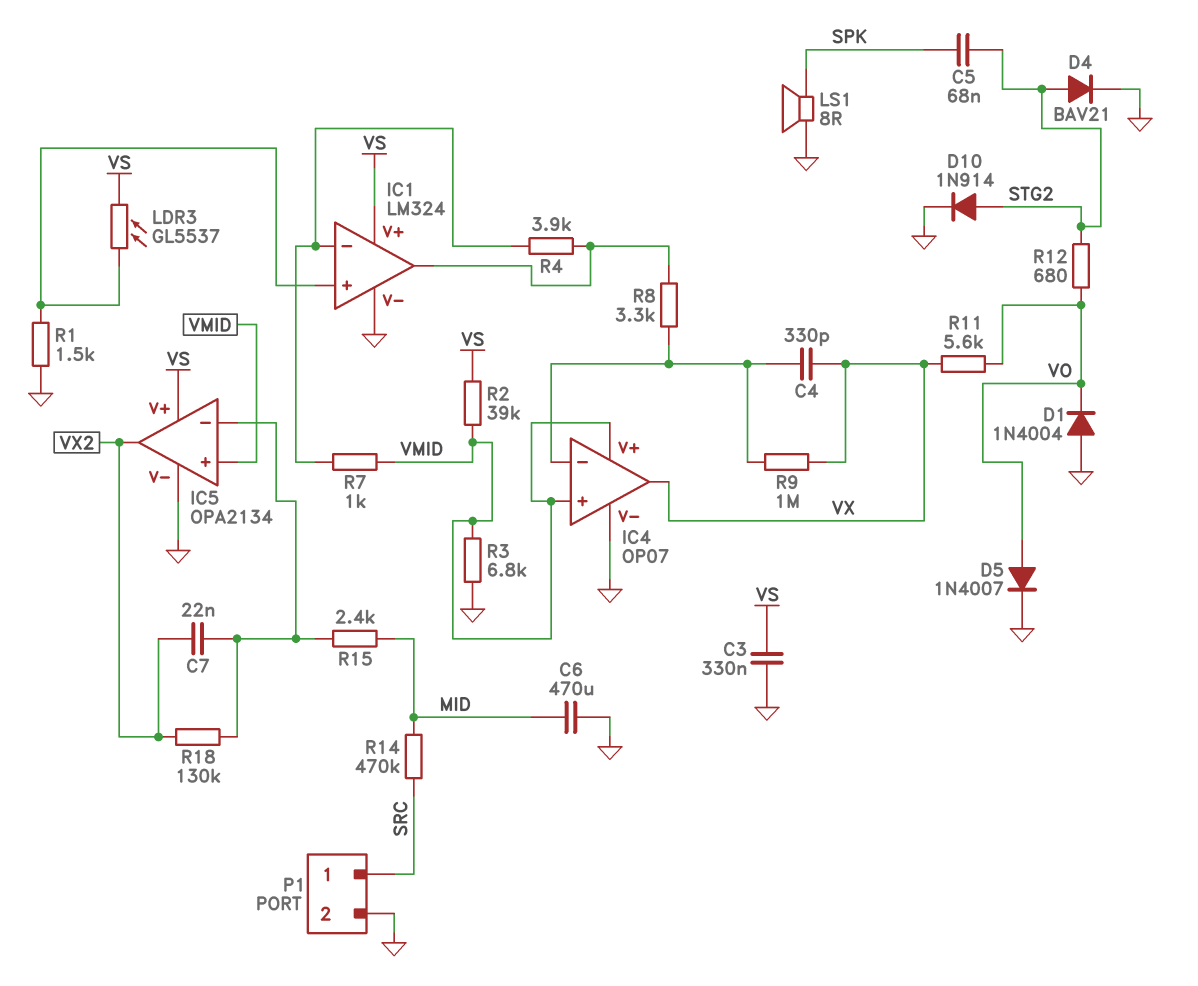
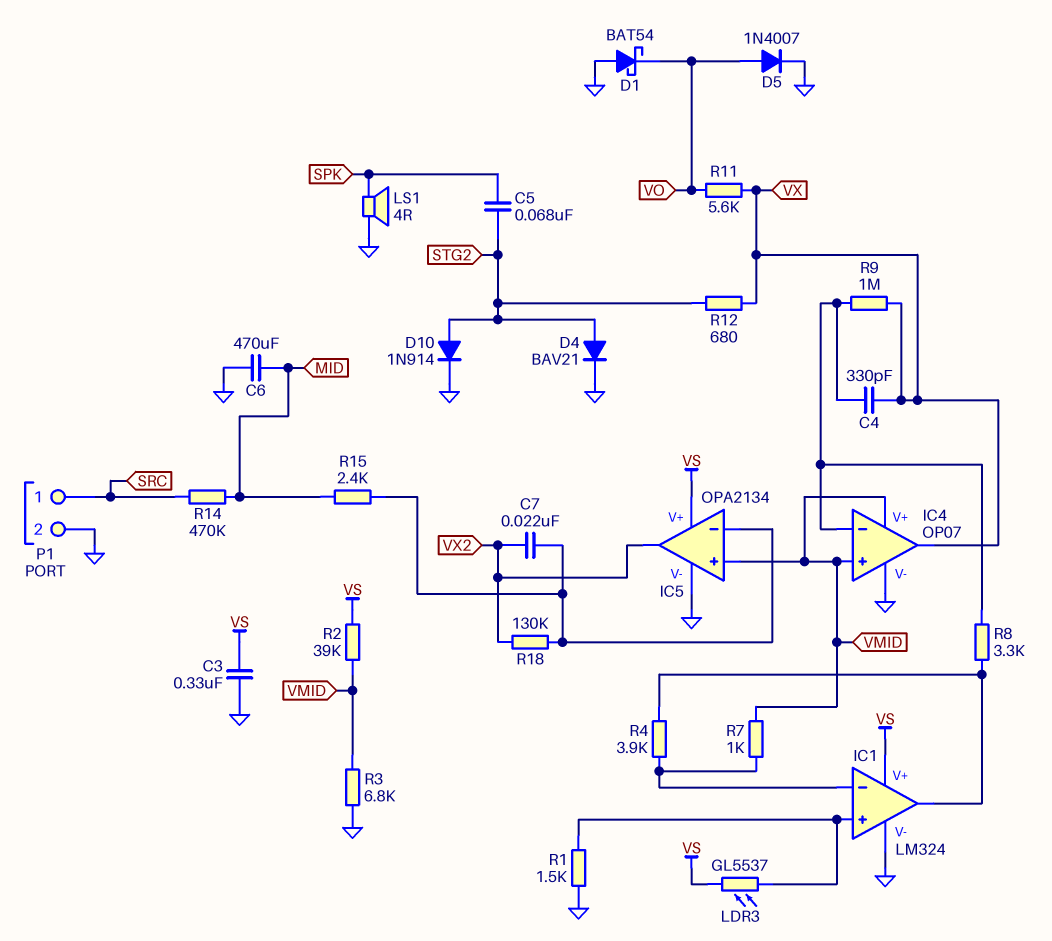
D1: diode 1N4004 (A GND, K VO) -> schottky BAT54 (A GND, K VO)
LS1: speaker 8R (GND, SPK) -> speaker 4R (GND, SPK)
R12: 680 (STG2, VO) -> 680 (STG2, VX)

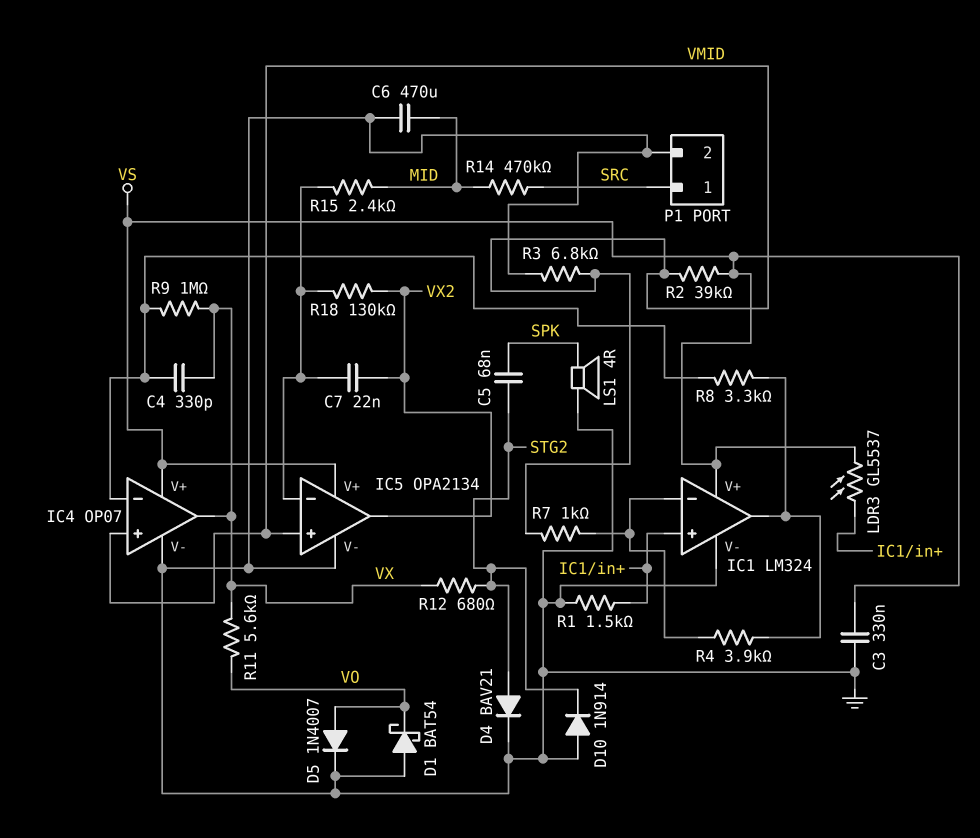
D10: diode 1N914 (A STG2, K GND) -> diode 1N914 (A GND, K STG2)
IC4 pin V+: VMID -> VS

